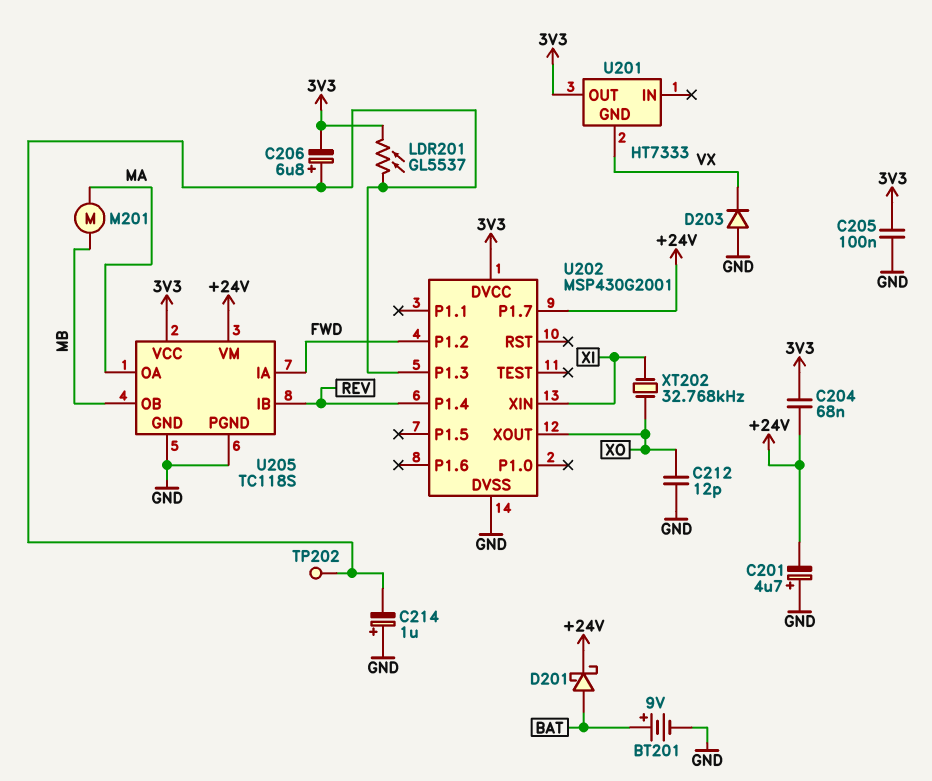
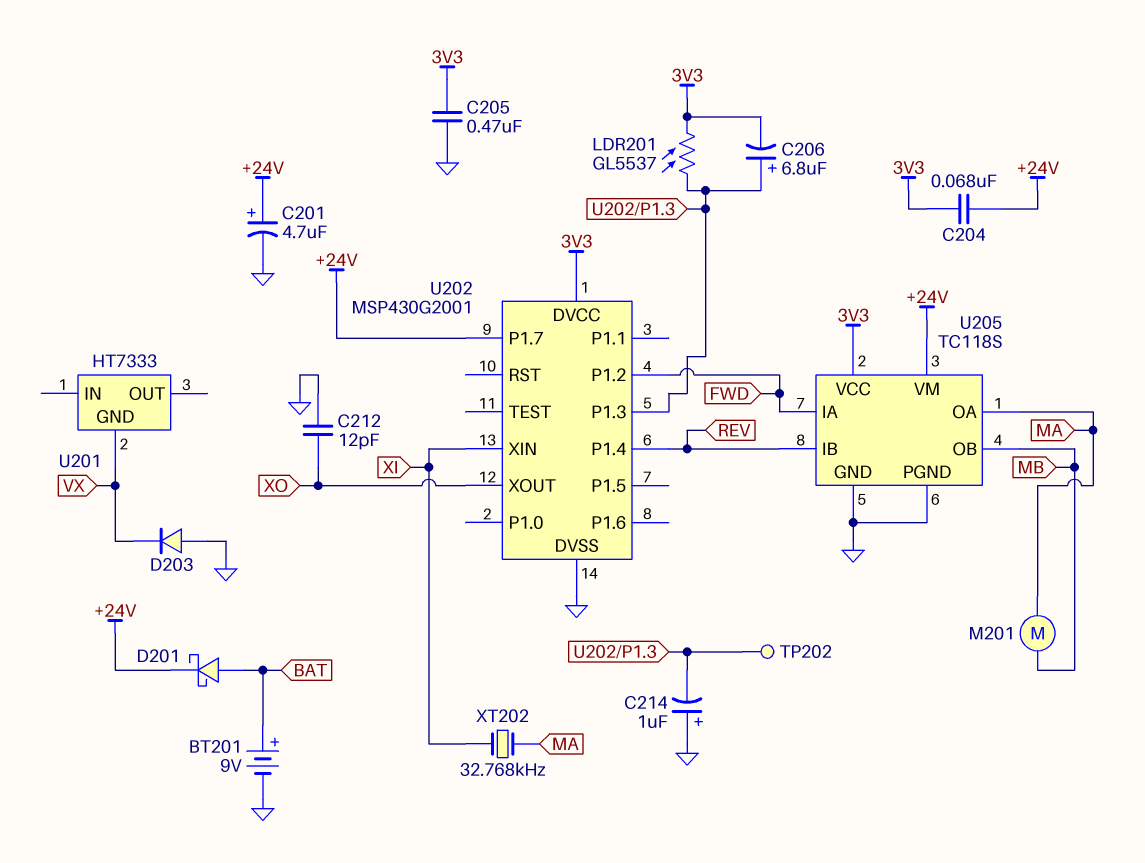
C201: 4.7uF (plus GND, minus +24V) -> 4.7uF (plus +24V, minus GND)
C205: 100nF (3V3, GND) -> 470nF (3V3, GND)
U201 pin OUT: 3V3 -> none
XT202: 32.768kHz (XI, XO) -> 32.768kHz (MA, XI)

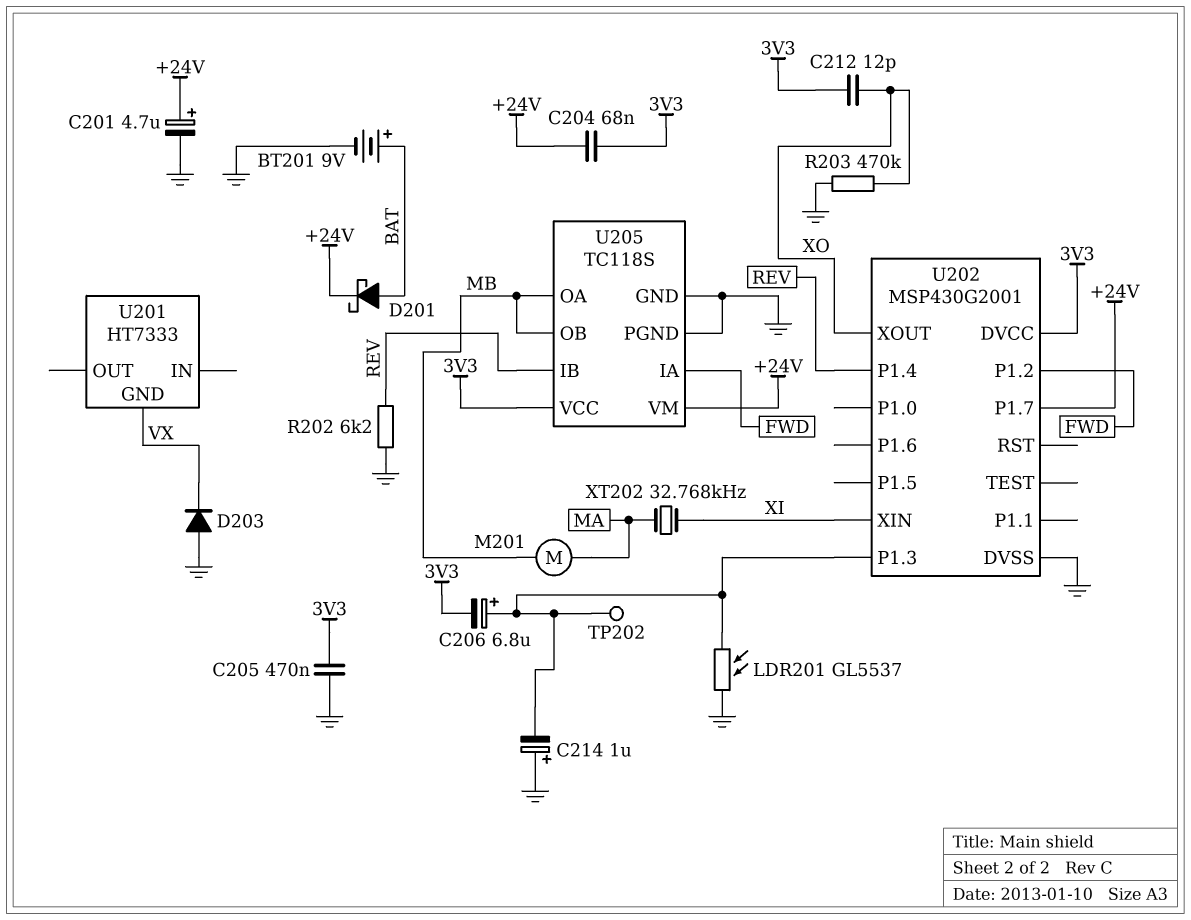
C212: 12pF (GND, XO) -> 12pF (3V3, XO)
LDR201: GL5537 (3V3, U202/P1.3) -> GL5537 (GND, U202/P1.3)
R202: none -> 6.2k (GND, REV)
R203: none -> 470k (GND, XO)
U205 pin OA: MA -> MB

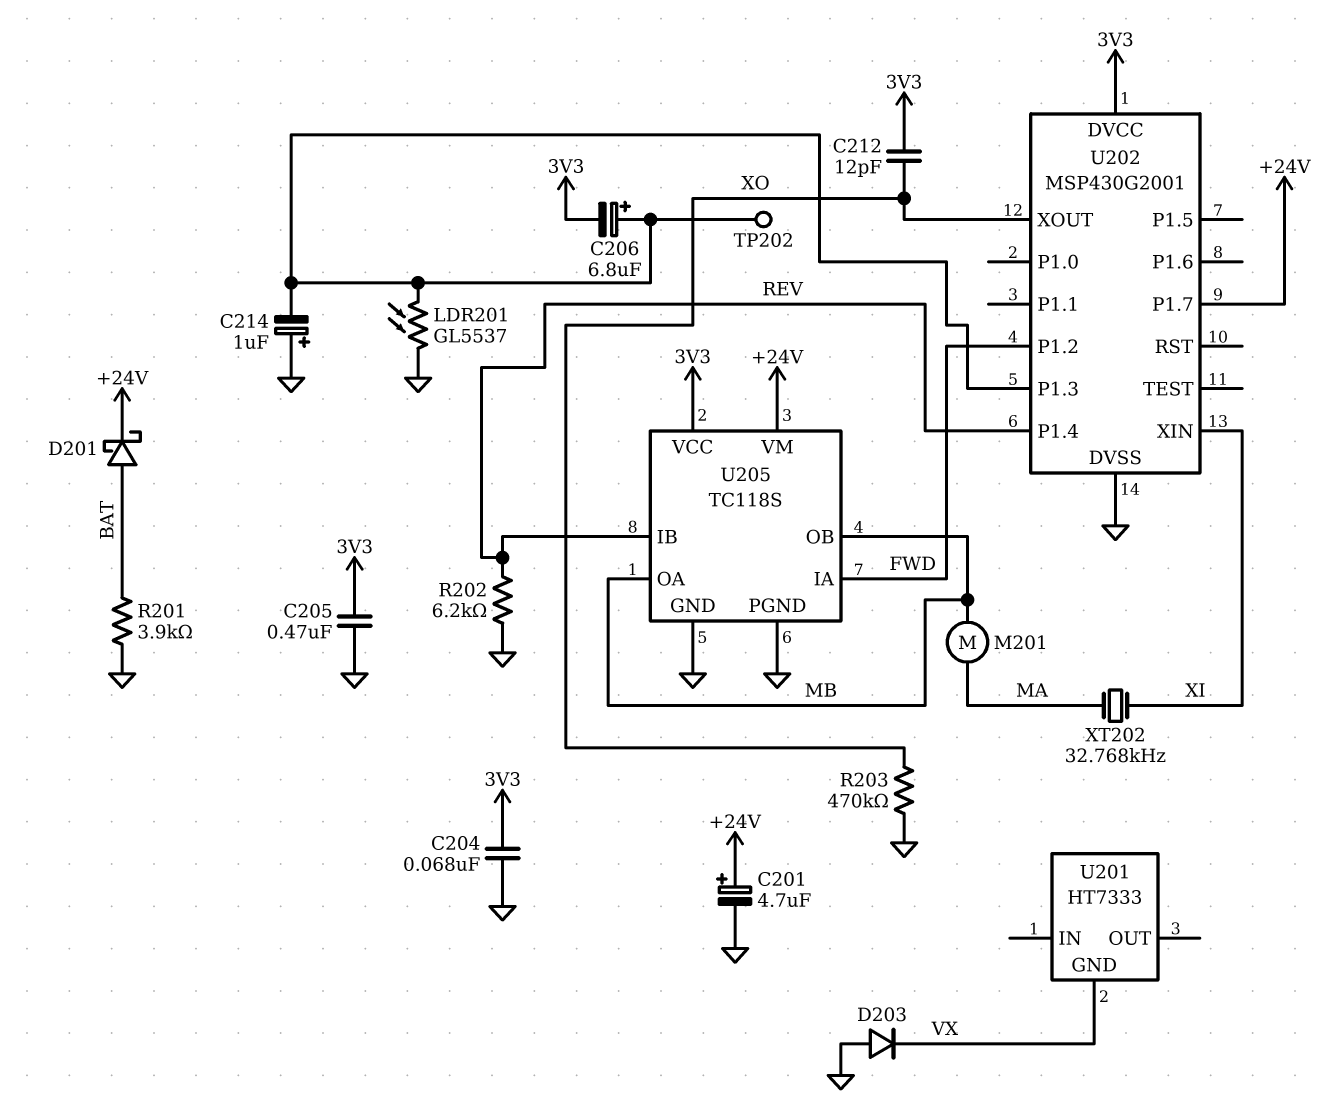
BT201: 9V (plus BAT, minus GND) -> none
C204: 68nF (+24V, 3V3) -> 68nF (3V3, GND)
R201: none -> 3.9k (BAT, GND)

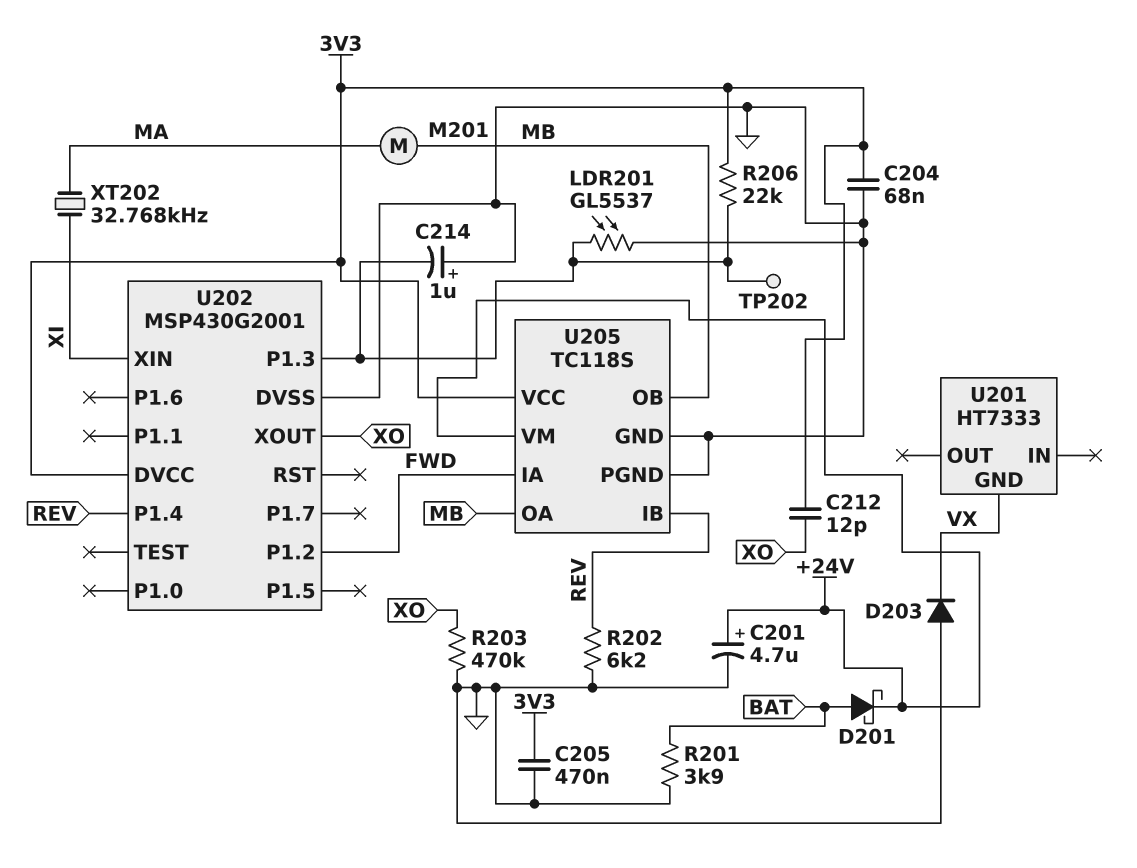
C206: 6.8uF (plus U202/P1.3, minus 3V3) -> none
R206: none -> 22k (3V3, U202/P1.3)
U202 pin P1.7: +24V -> none

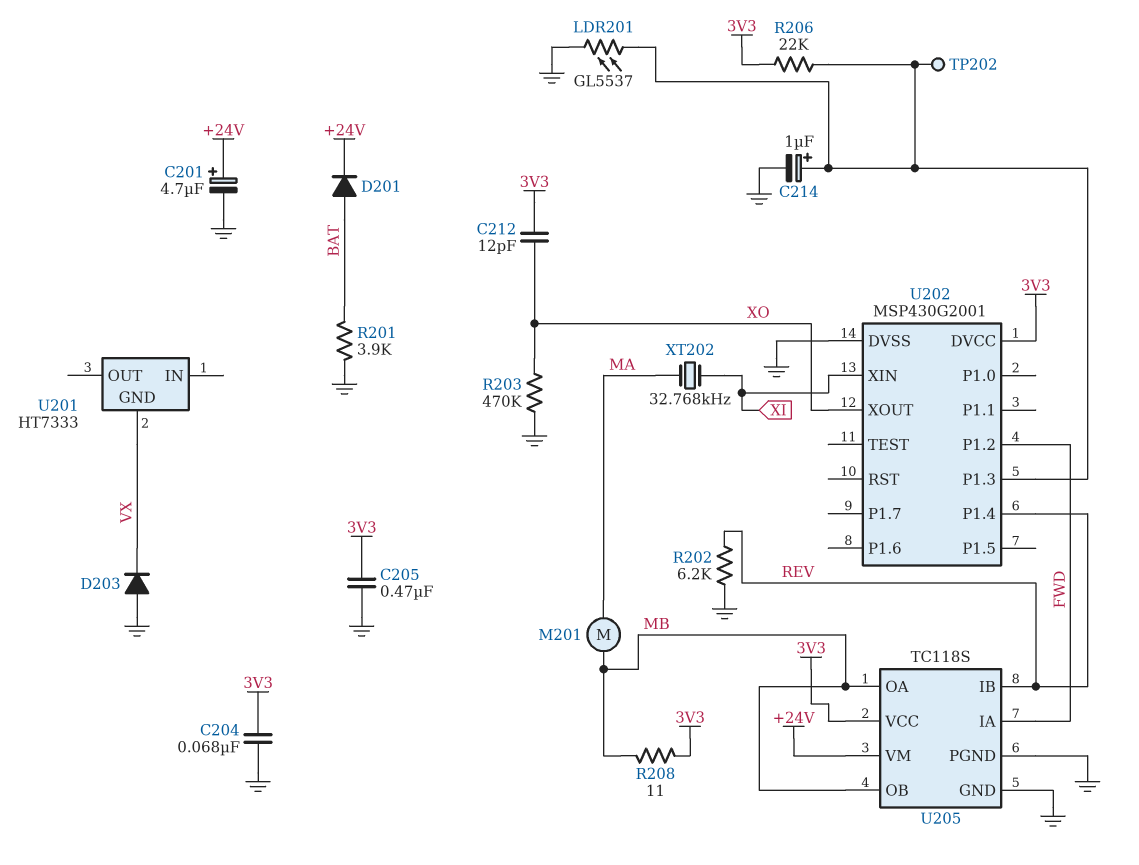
C214: 1uF (plus GND, minus U202/P1.3) -> 1uF (plus U202/P1.3, minus GND)
D201: schottky (A BAT, K +24V) -> diode (A BAT, K +24V)
R208: none -> 11 (3V3, MB)

